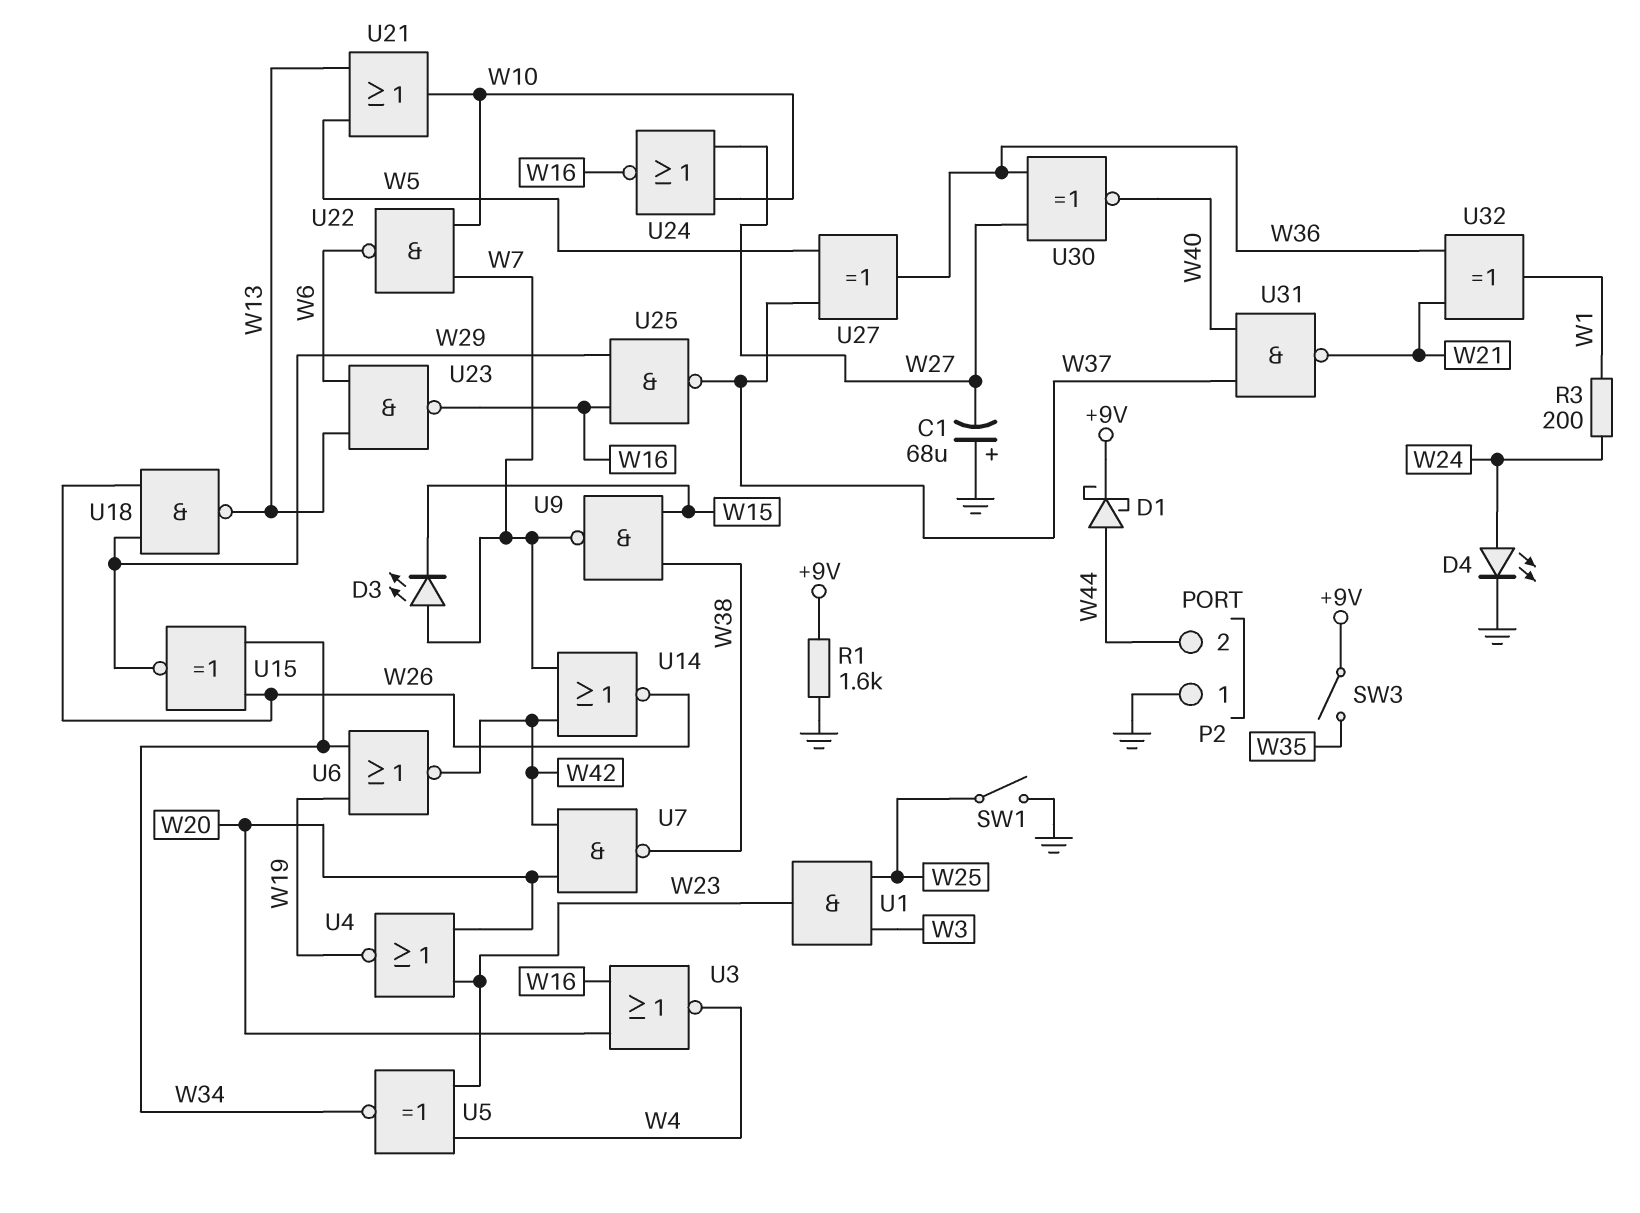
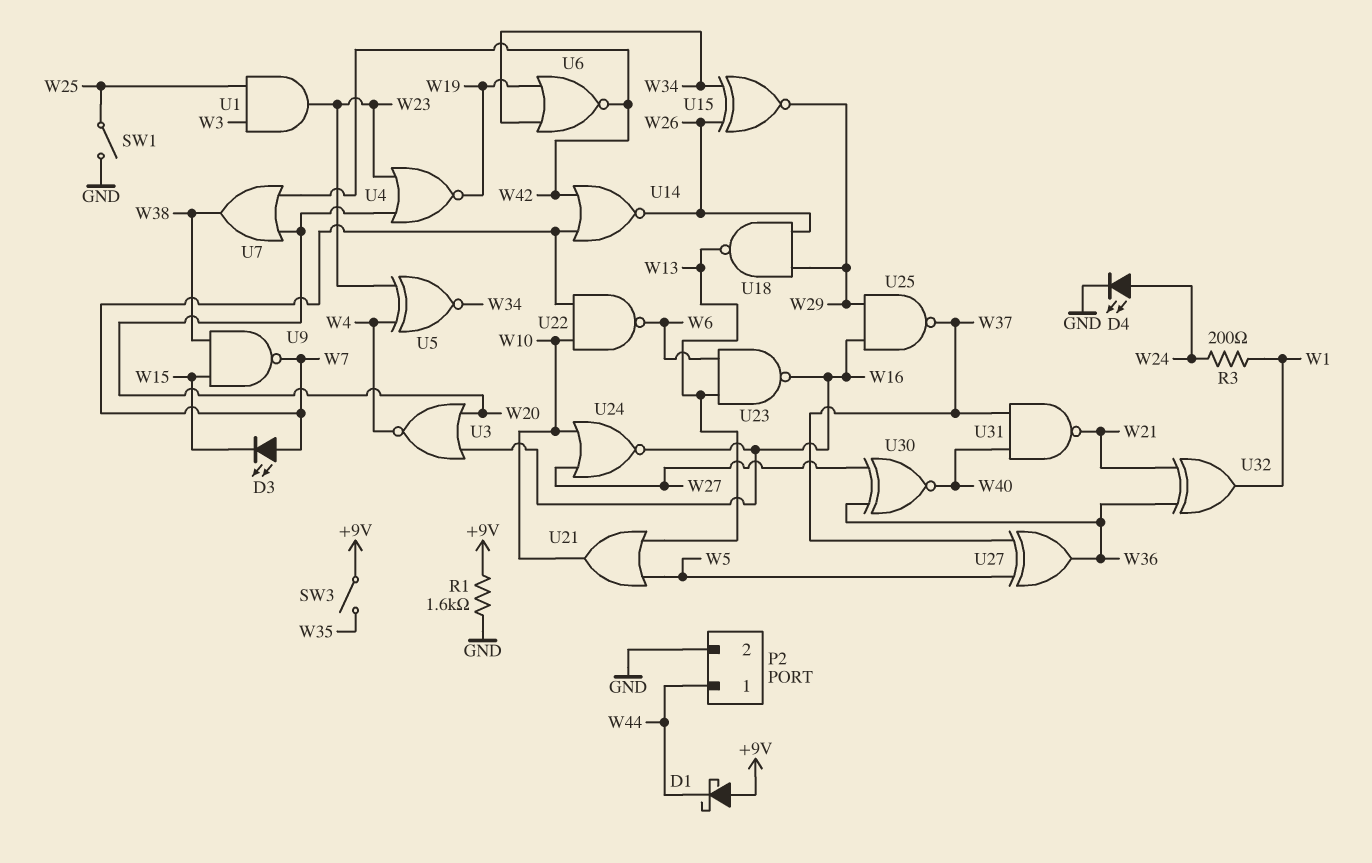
C1: 68uF (plus GND, minus W27) -> none
D1: schottky (A W44, K +9V) -> schottky (A +9V, K W44)
P2 pin 1: GND -> W44
P2 pin 2: W44 -> GND
U7: NAND (in W20, in W42, out W38) -> OR (in W20, in W42, out W38)

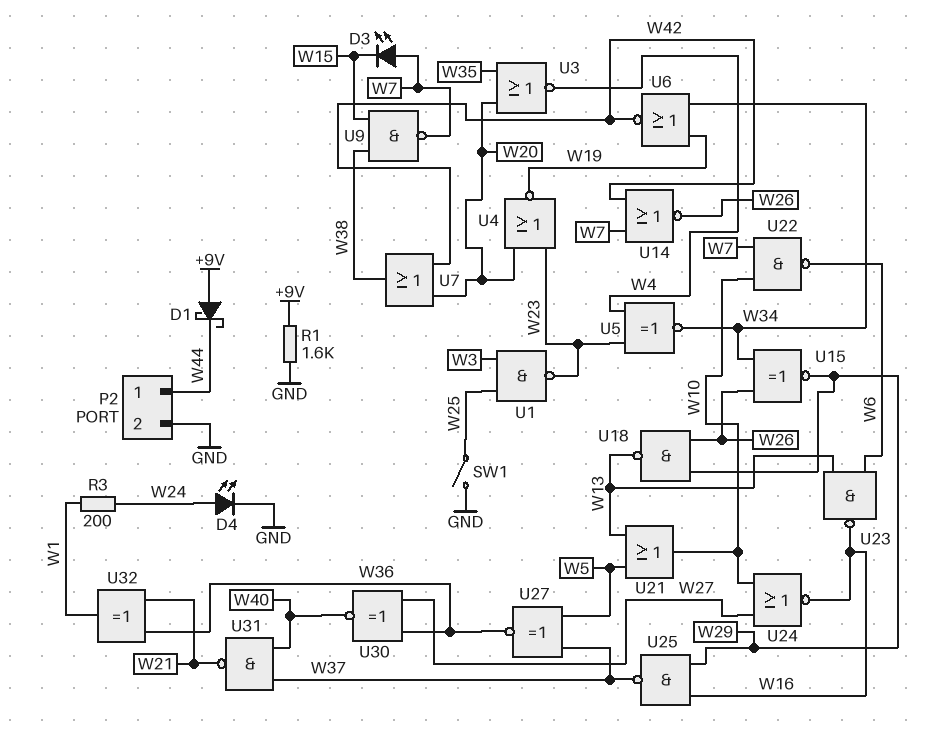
SW3: switch (+9V, W35) -> none
U1: AND (in W3, in W25, out W23) -> NAND (in W3, in W25, out W23)
U3: NOR (in W16, in W20, out W4) -> NOR (in W20, in W35, out W4)
U27: XOR (in W5, in W37, out W36) -> XNOR (in W5, in W37, out W36)

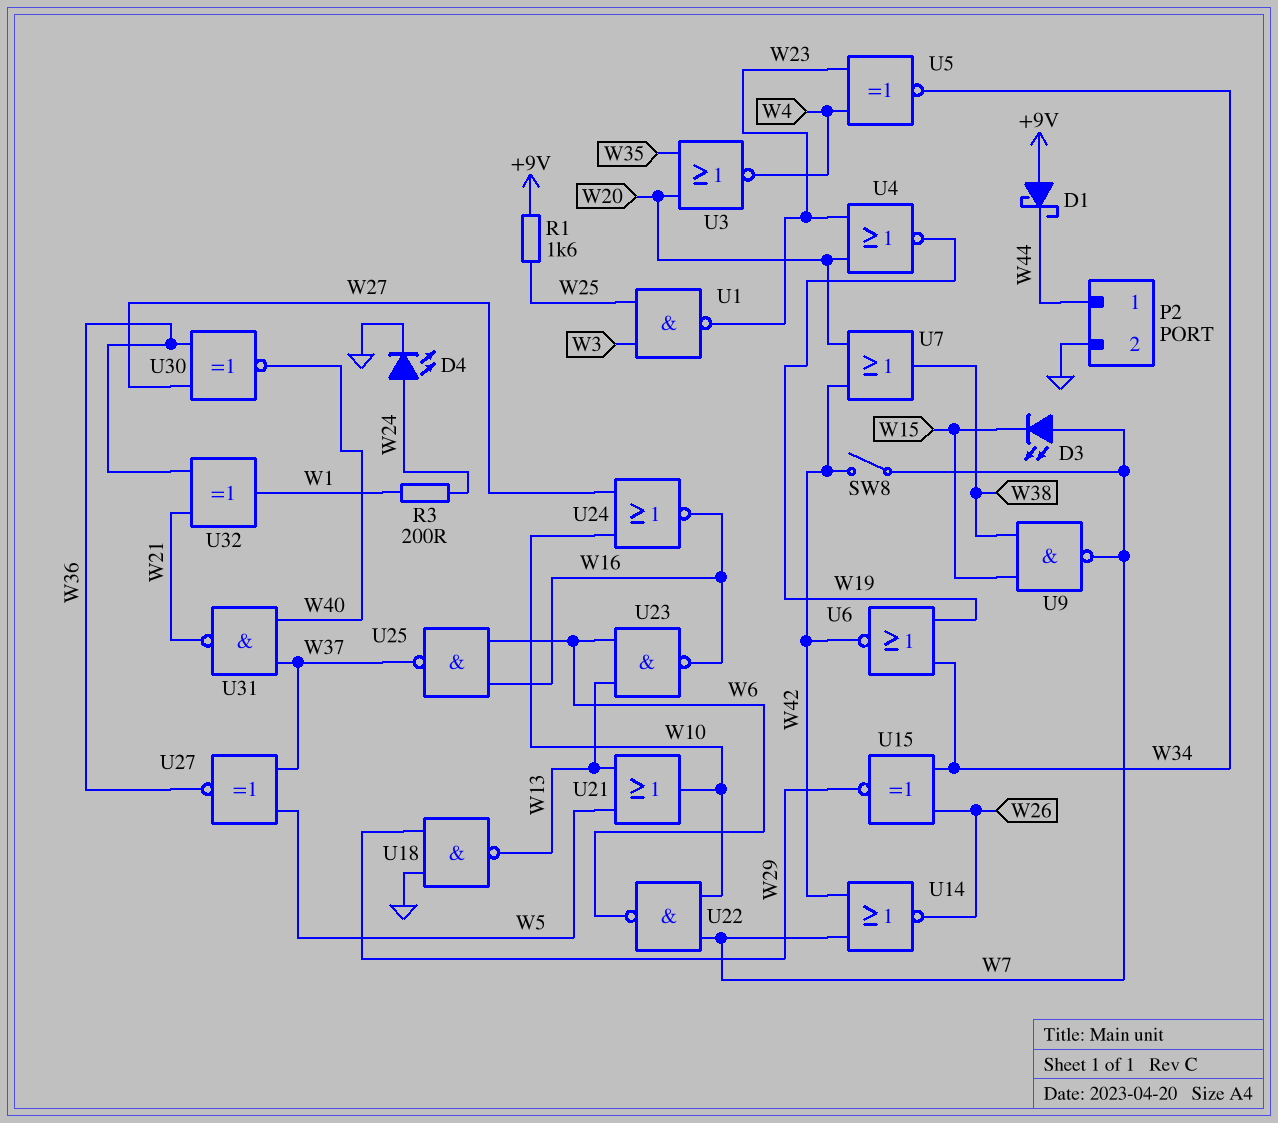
R1: 1.6k (+9V, GND) -> 1.6k (+9V, W25)
SW1: switch (GND, W25) -> none
SW8: none -> switch (W7, W42)
U18: NAND (in W26, in W29, out W13) -> NAND (in GND, in W29, out W13)
U25: NAND (in W16, in W29, out W37) -> NAND (in W6, in W16, out W37)

